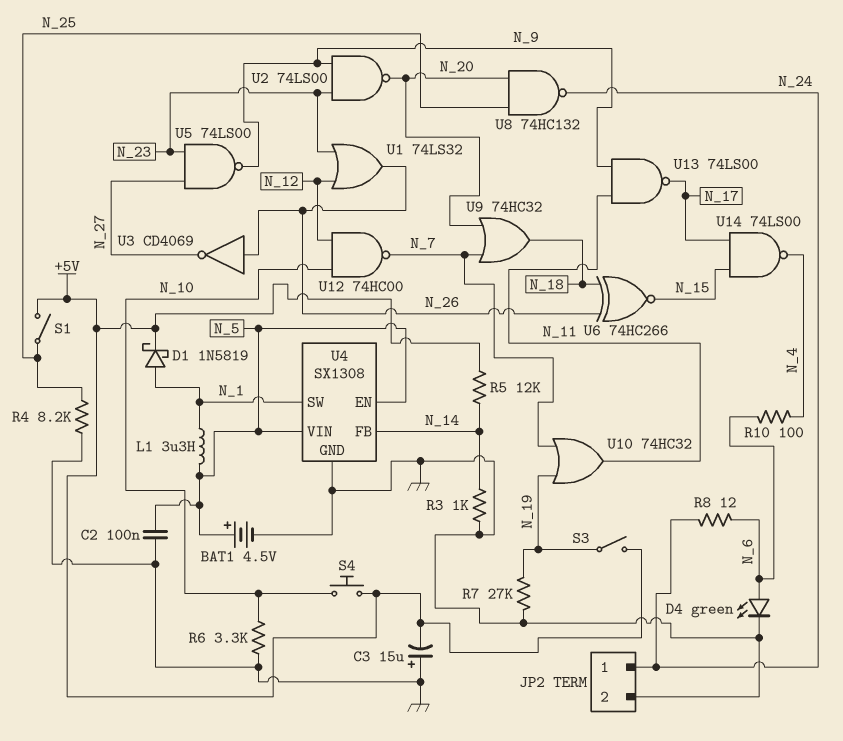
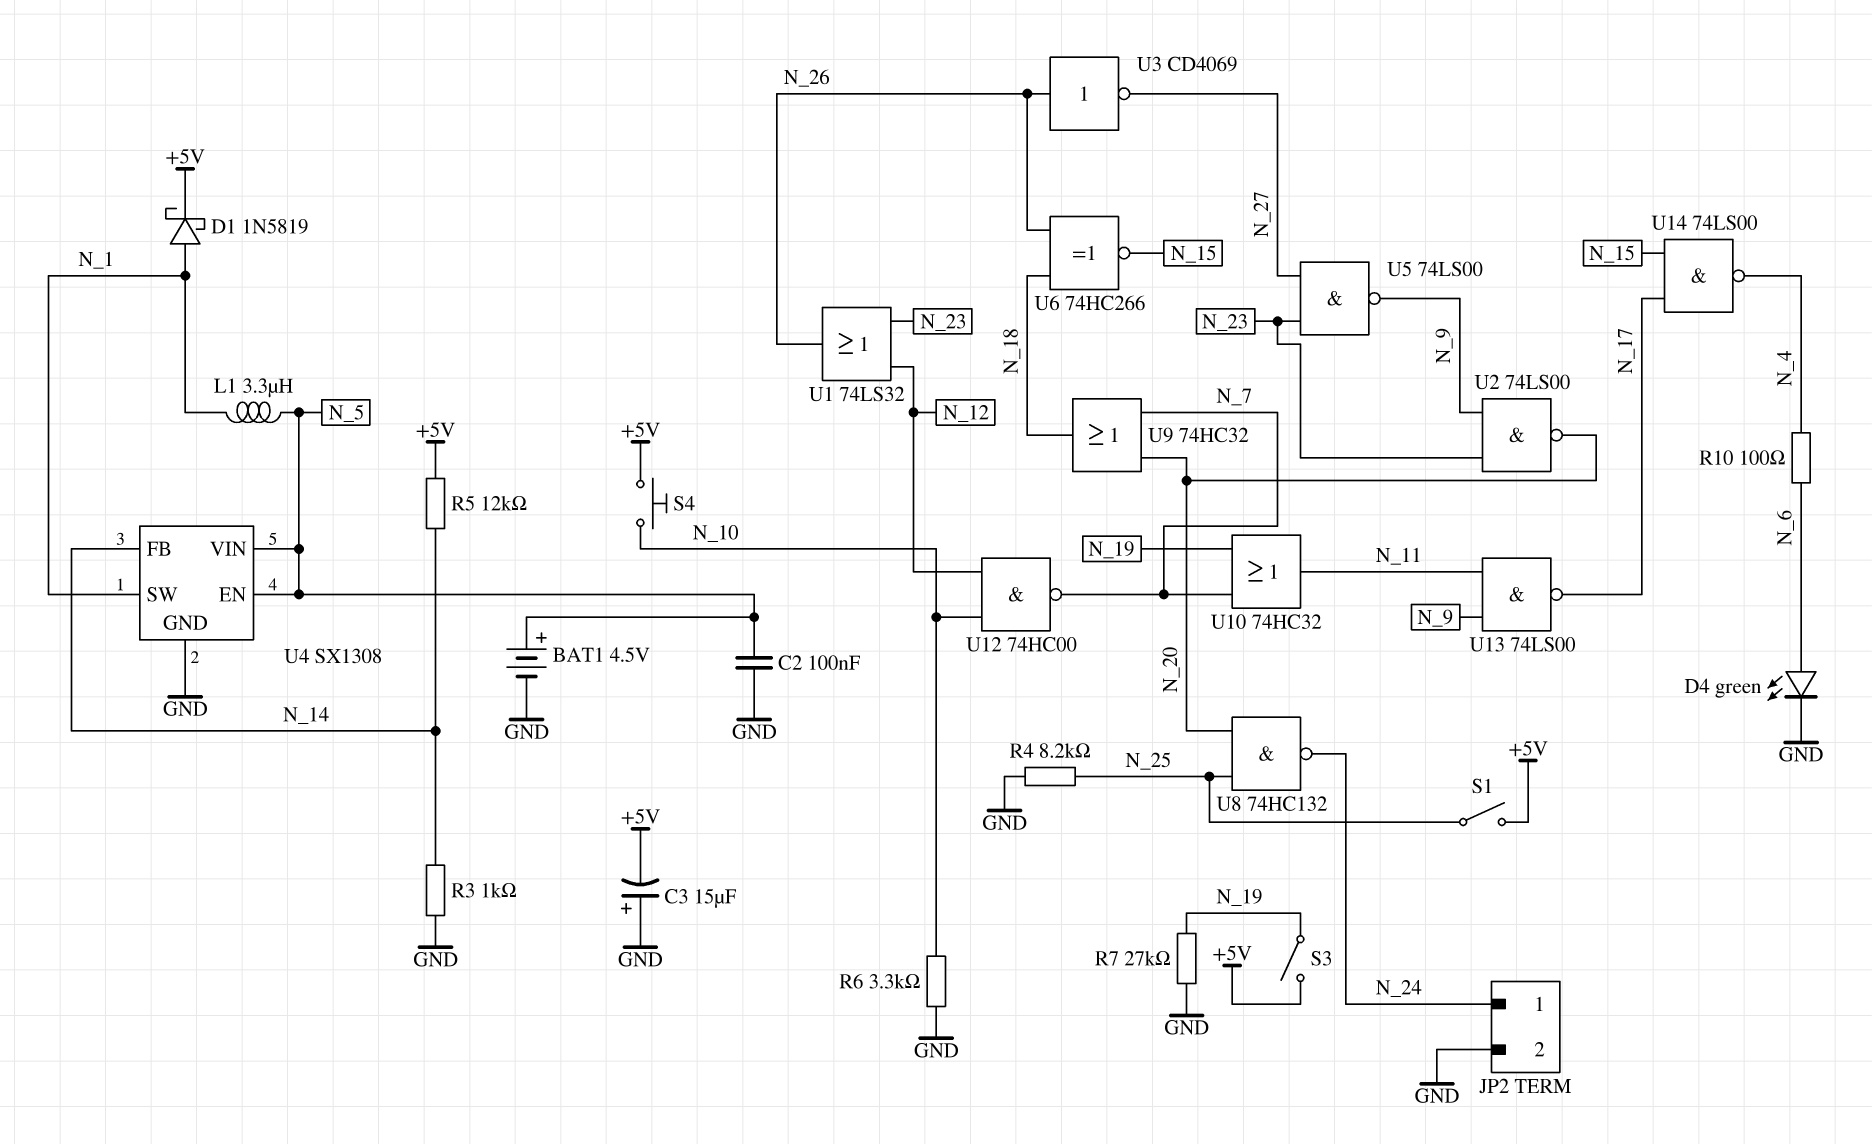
R8: 12 (N_6, N_24) -> none

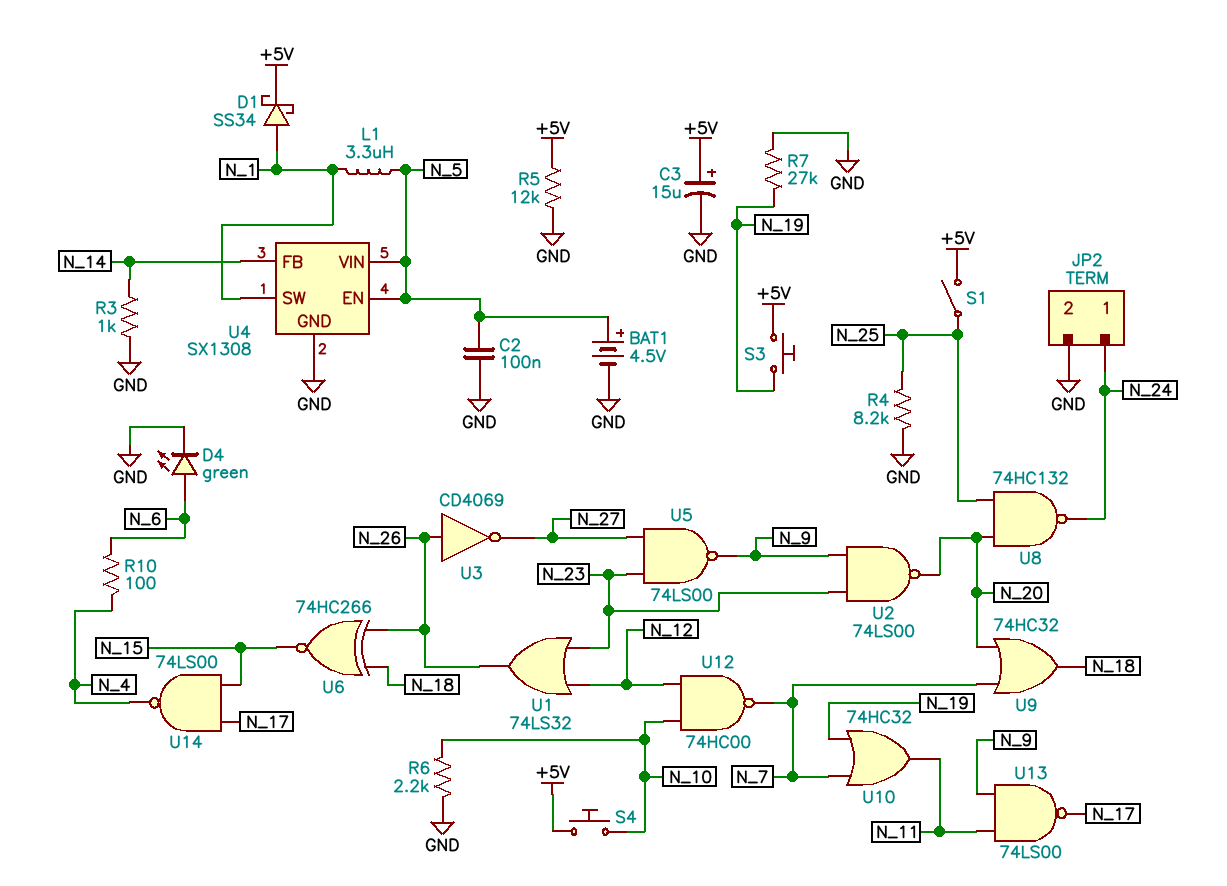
C3: 15uF (plus GND, minus +5V) -> 15uF (plus +5V, minus GND)
D1: schottky 1N5819 (A N_1, K +5V) -> schottky SS34 (A N_1, K +5V)
R5: 12k (+5V, N_14) -> 12k (+5V, GND)
R6: 3.3k (GND, N_10) -> 2.2k (GND, N_10)
S3: switch (+5V, N_19) -> button (+5V, N_19)

